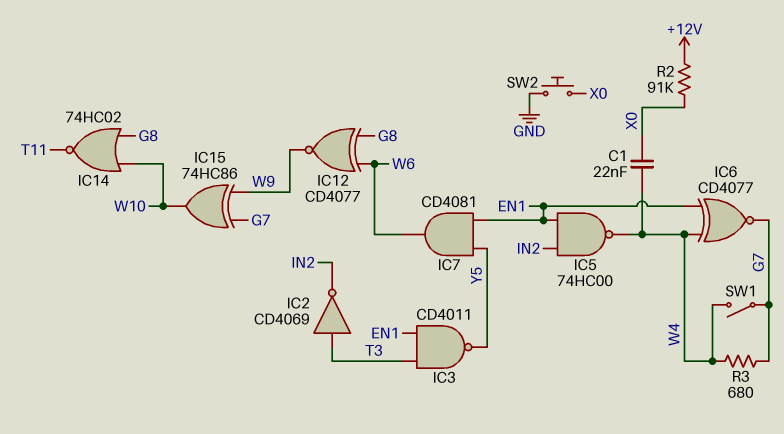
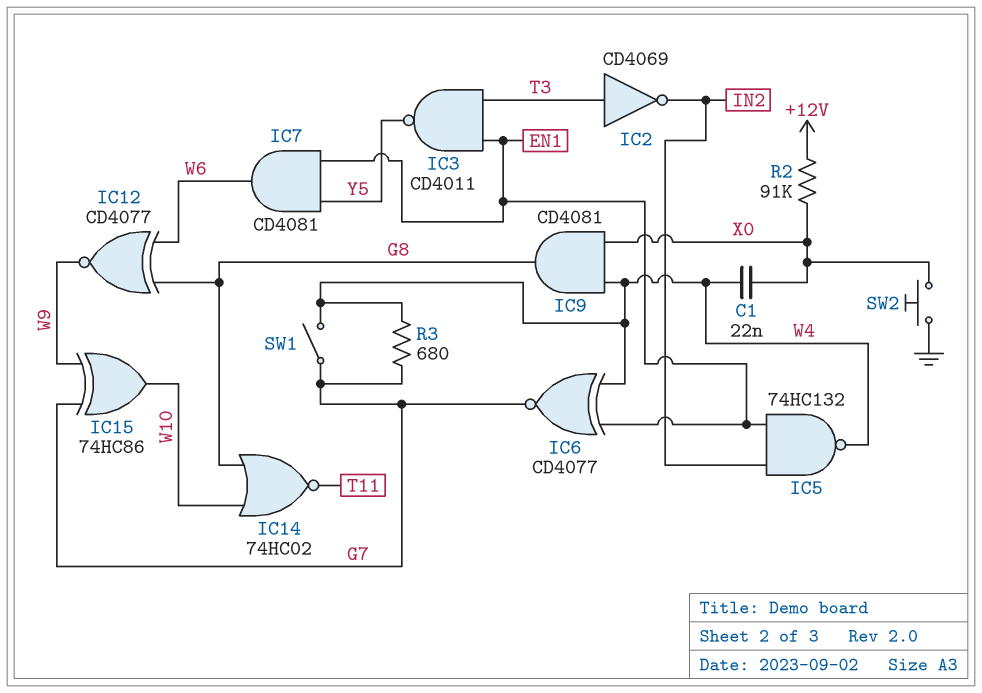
IC5: NAND 74HC00 (in EN1, in IN2, out W4) -> NAND 74HC132 (in EN1, in IN2, out W4)
IC9: none -> AND CD4081 (in W4, in X0, out G8)

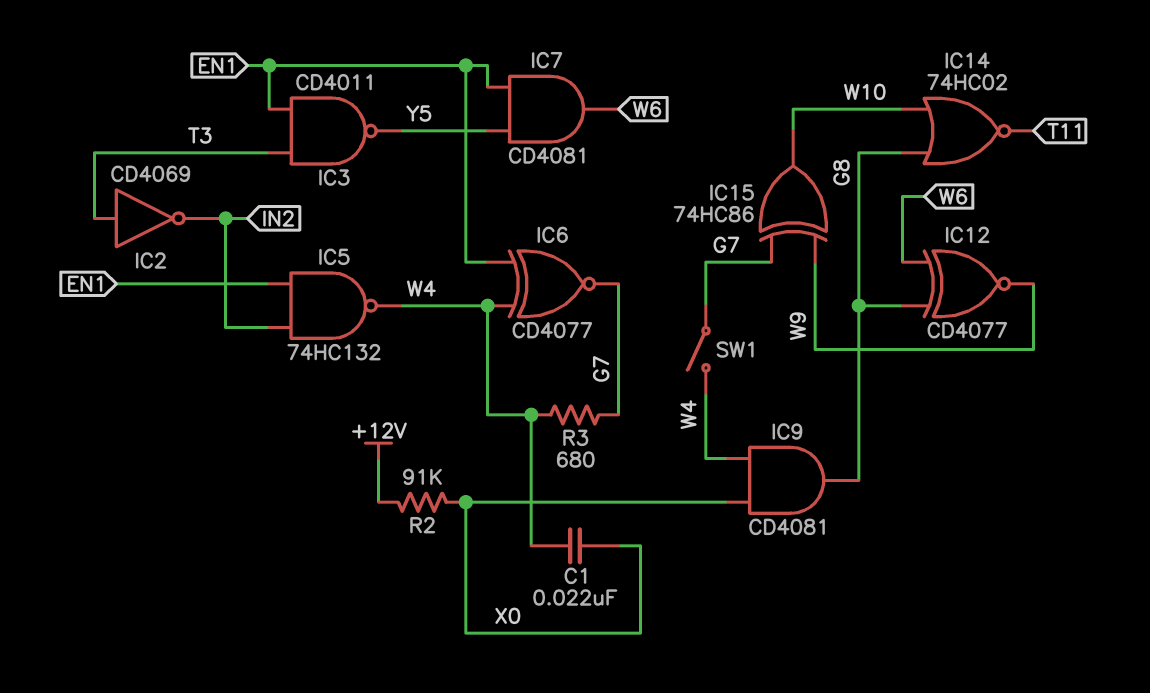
SW2: button (GND, X0) -> none

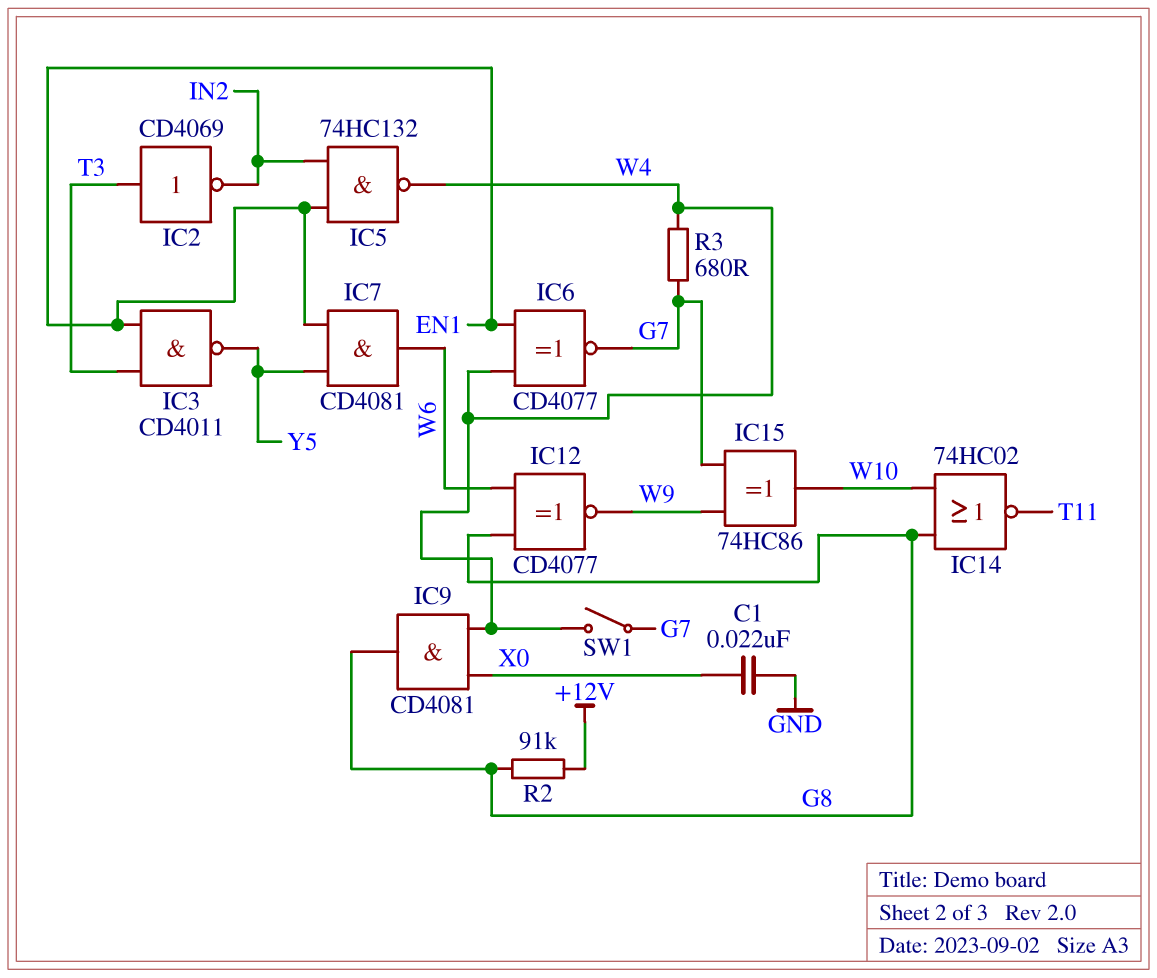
C1: 22nF (W4, X0) -> 22nF (GND, X0)
R2: 91k (+12V, X0) -> 91k (+12V, G8)

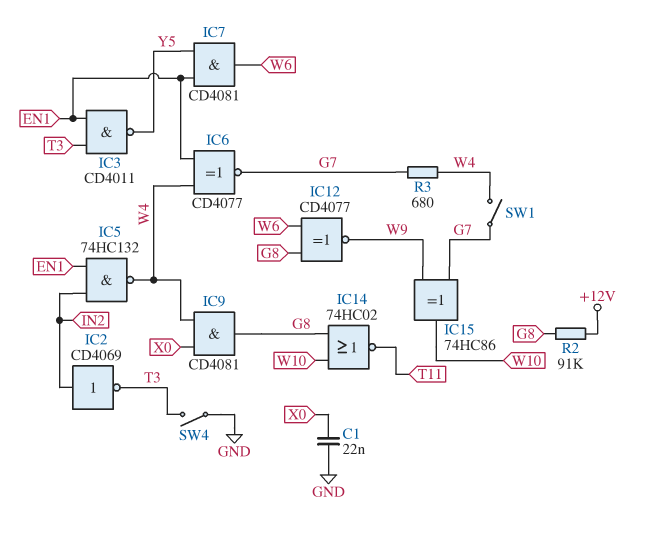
IC2: NOT CD4069 (in T3, out IN2) -> NOT CD4069 (in IN2, out T3)
SW4: none -> switch (GND, T3)

